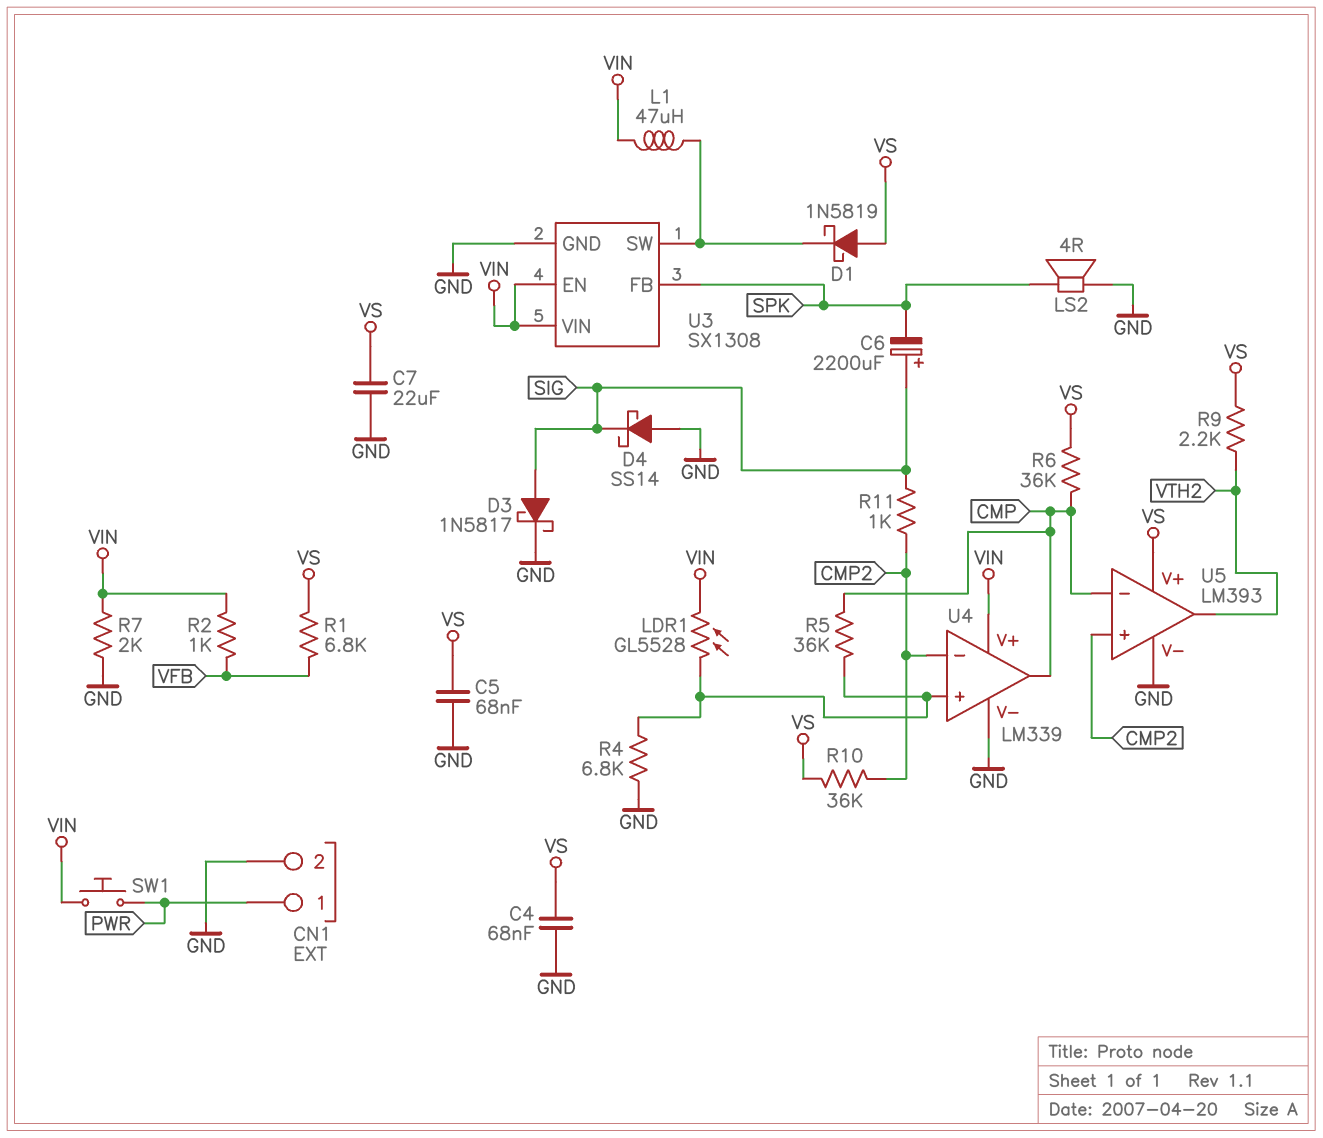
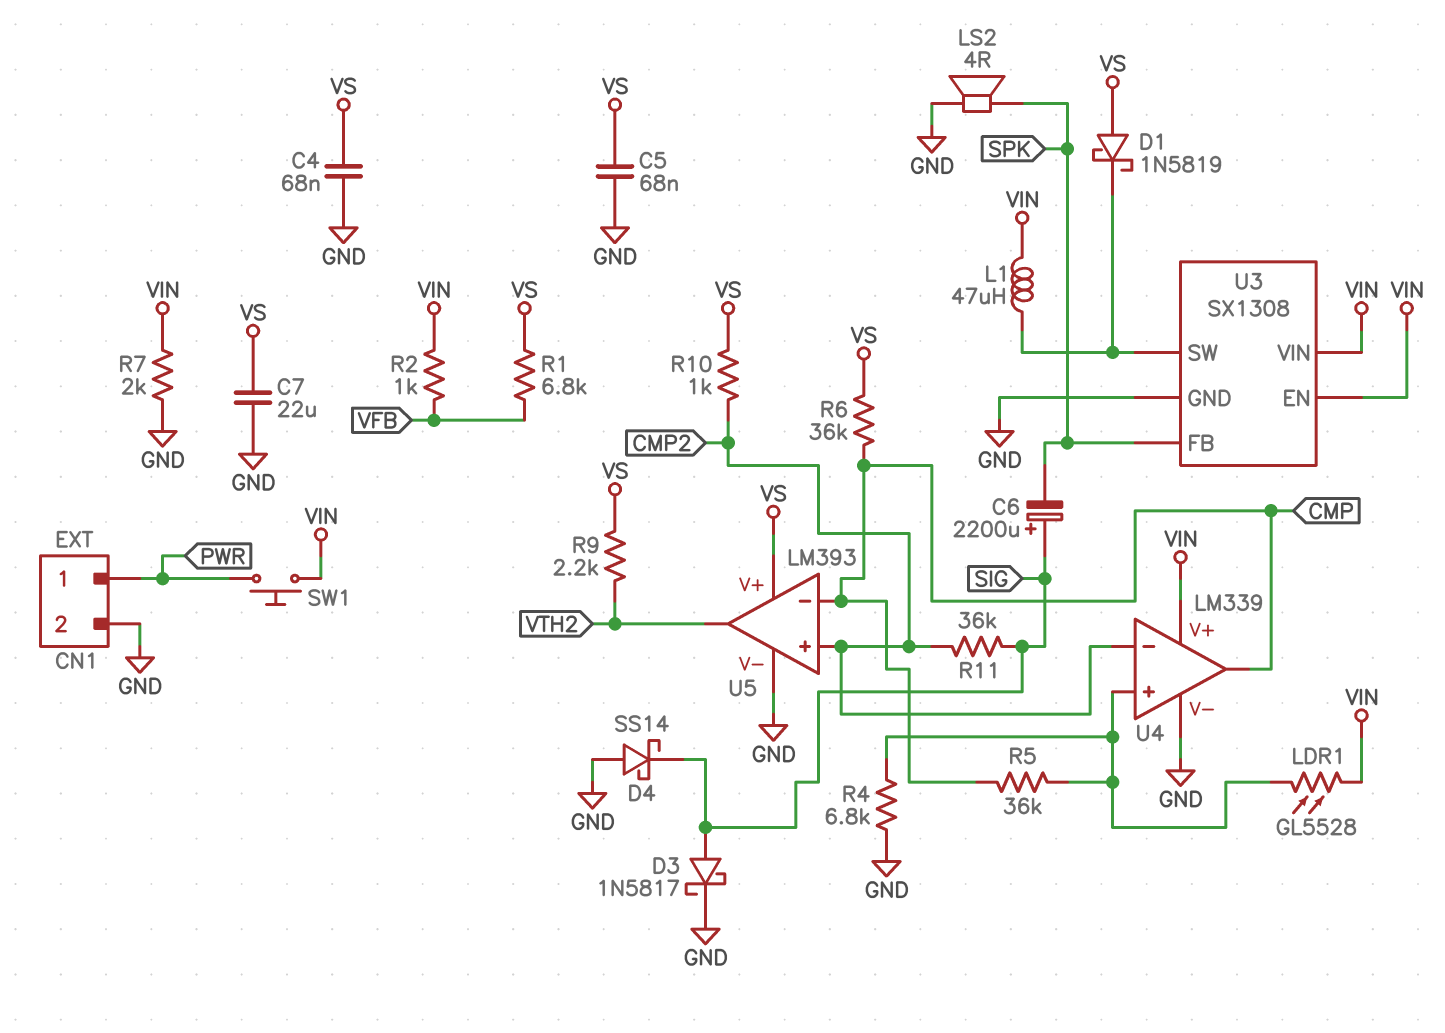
R10: 36k (CMP2, VS) -> 1k (CMP2, VS)
R11: 1k (CMP2, SIG) -> 36k (CMP2, SIG)

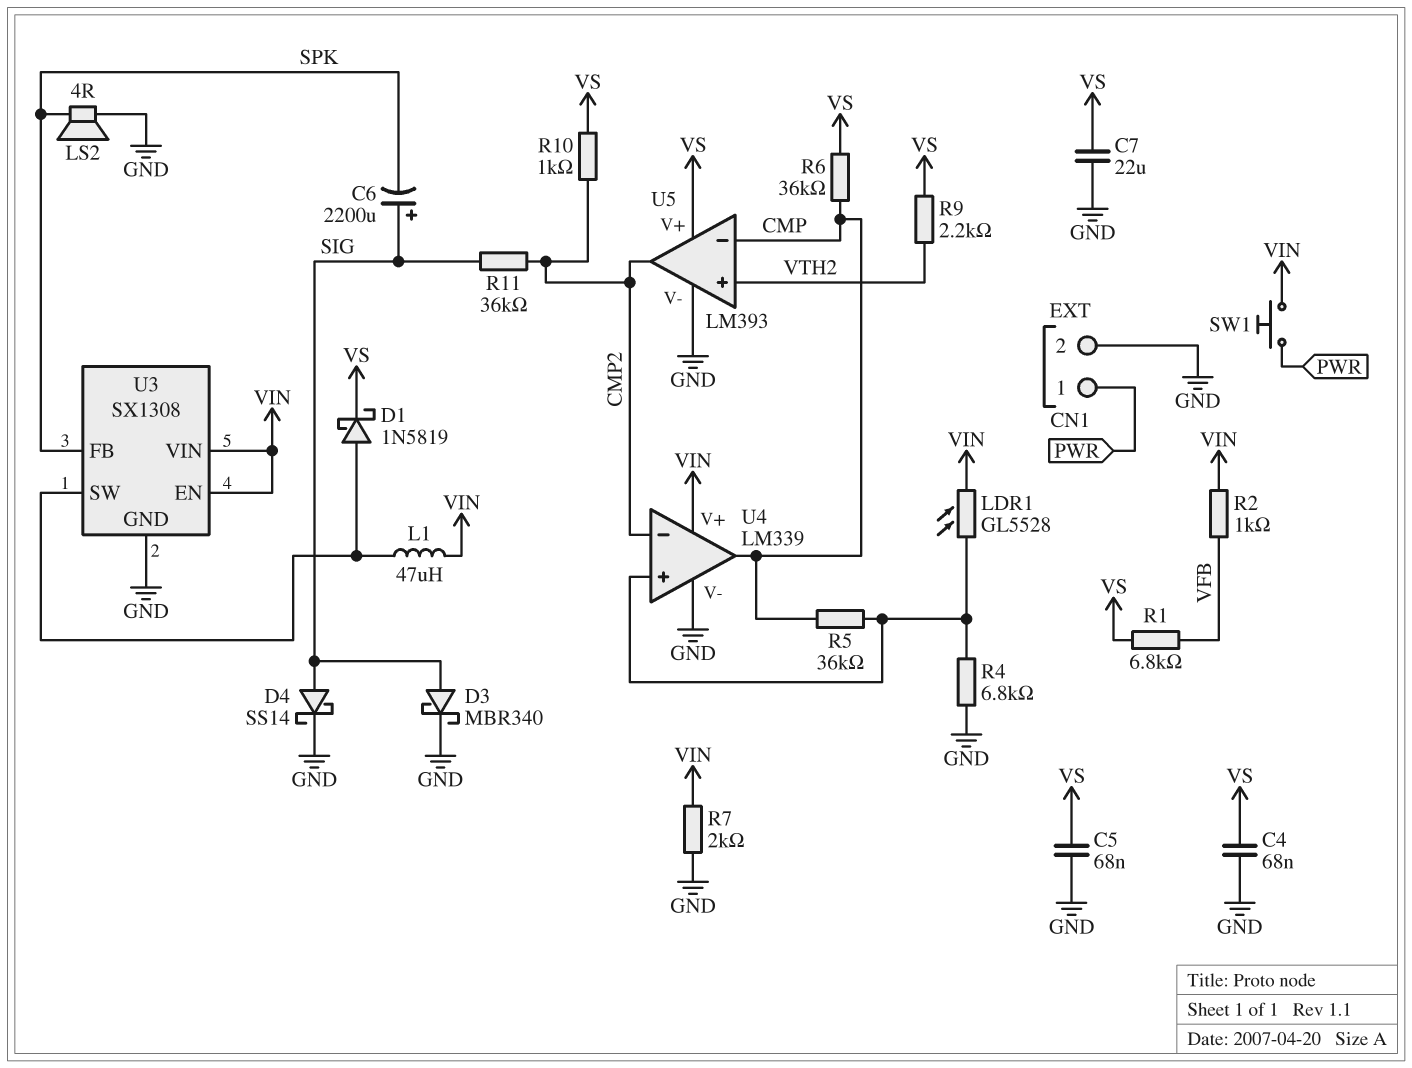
D1: schottky 1N5819 (A VS, K U3/SW) -> schottky 1N5819 (A U3/SW, K VS)
D3: schottky 1N5817 (A SIG, K GND) -> schottky MBR340 (A SIG, K GND)
D4: schottky SS14 (A GND, K SIG) -> schottky SS14 (A SIG, K GND)
U5 pin in+: CMP2 -> VTH2
U5 pin out: VTH2 -> CMP2

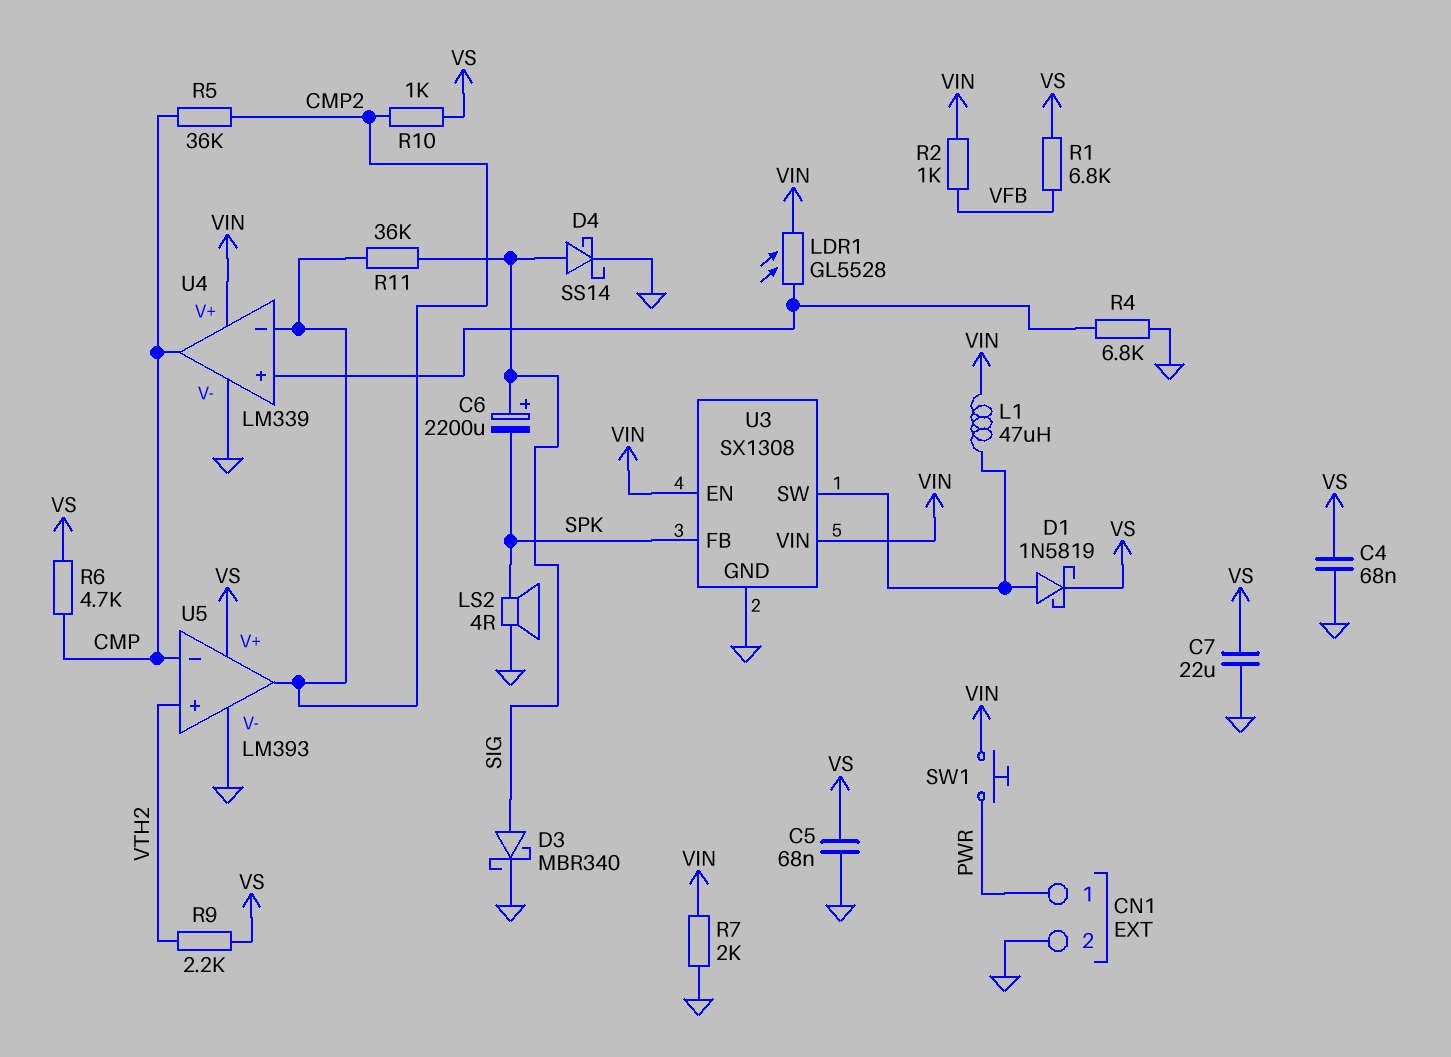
R5: 36k (CMP, U4/in+) -> 36k (CMP, CMP2)
R6: 36k (CMP, VS) -> 4.7k (CMP, VS)

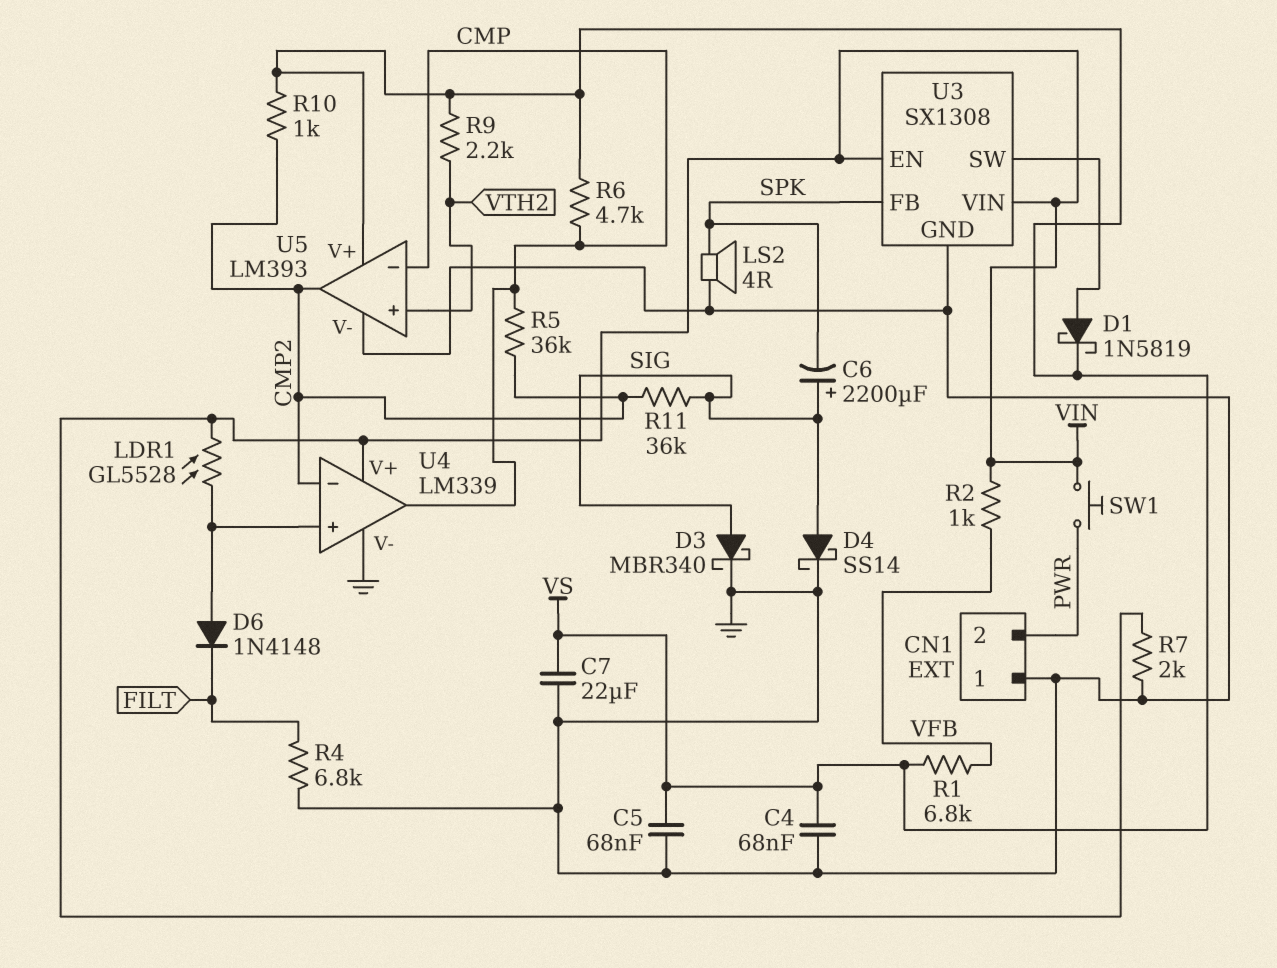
CN1 pin 1: PWR -> GND
CN1 pin 2: GND -> PWR
D6: none -> diode 1N4148 (A U4/in+, K FILT)
L1: 47uH (U3/SW, VIN) -> none
R4: 6.8k (GND, U4/in+) -> 6.8k (FILT, GND)

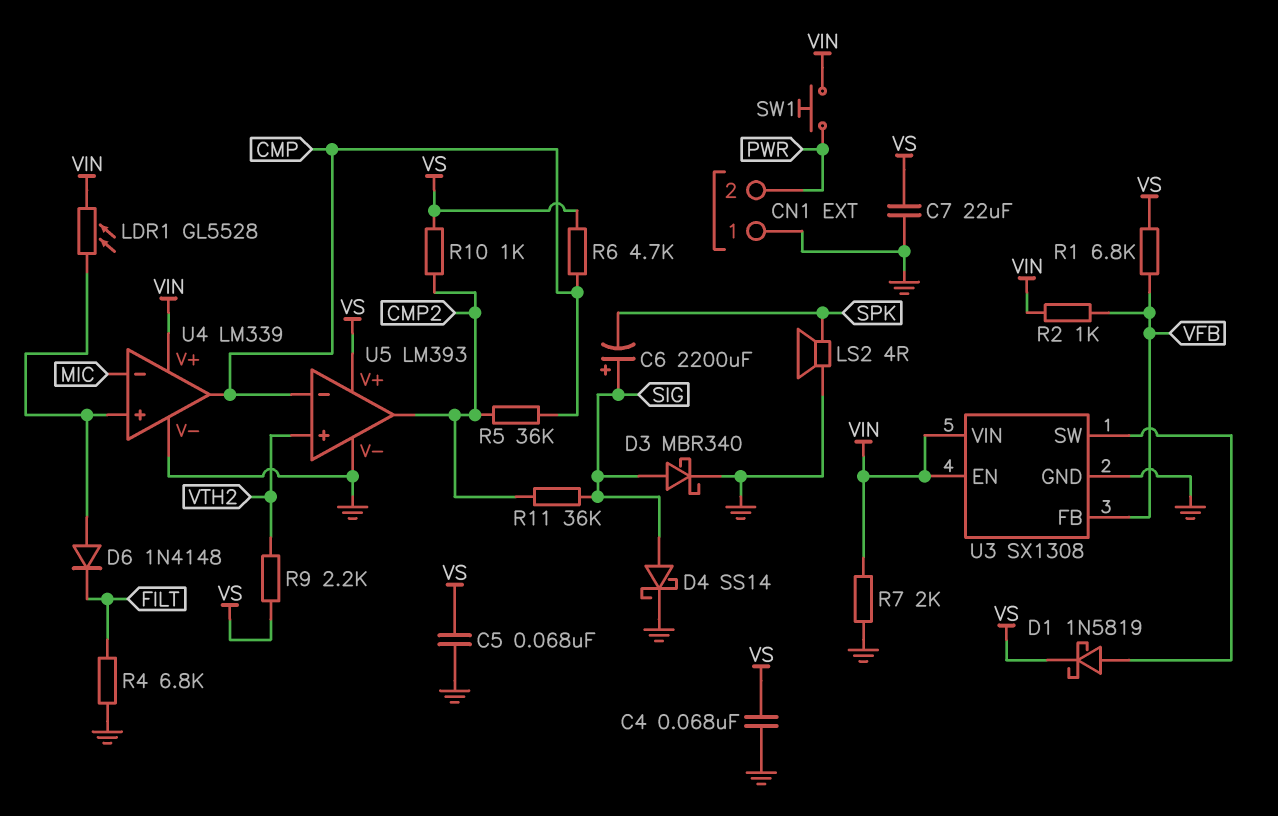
U3 pin FB: SPK -> VFB
U4 pin in-: CMP2 -> MIC

